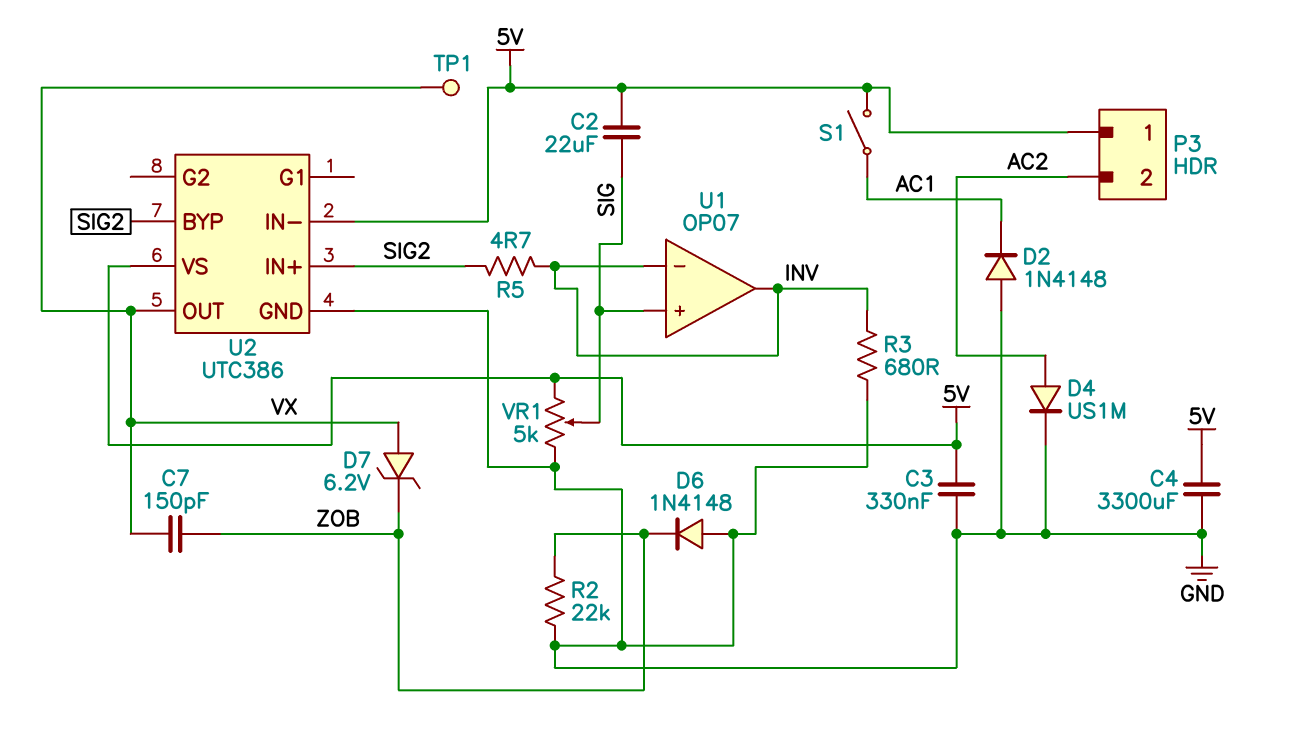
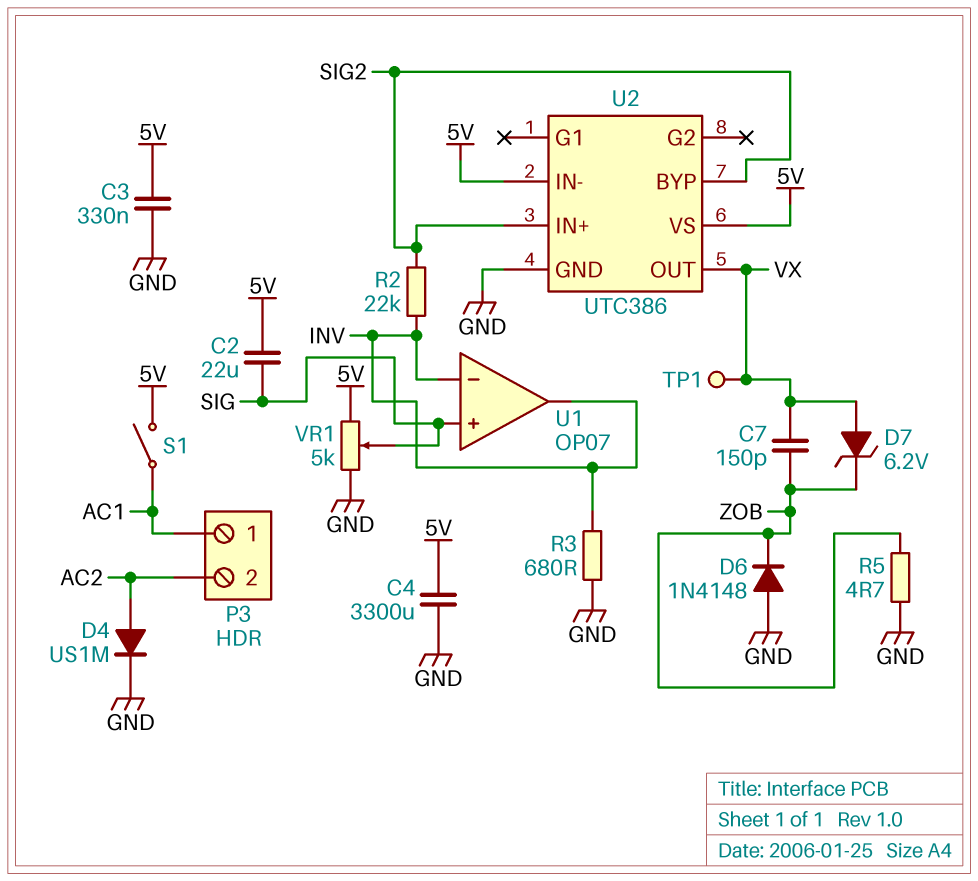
D2: diode 1N4148 (A GND, K AC1) -> none
P3 pin 1: 5V -> AC1
R2: 22k (GND, ZOB) -> 22k (INV, SIG2)
R5: 4.7 (INV, SIG2) -> 4.7 (GND, ZOB)

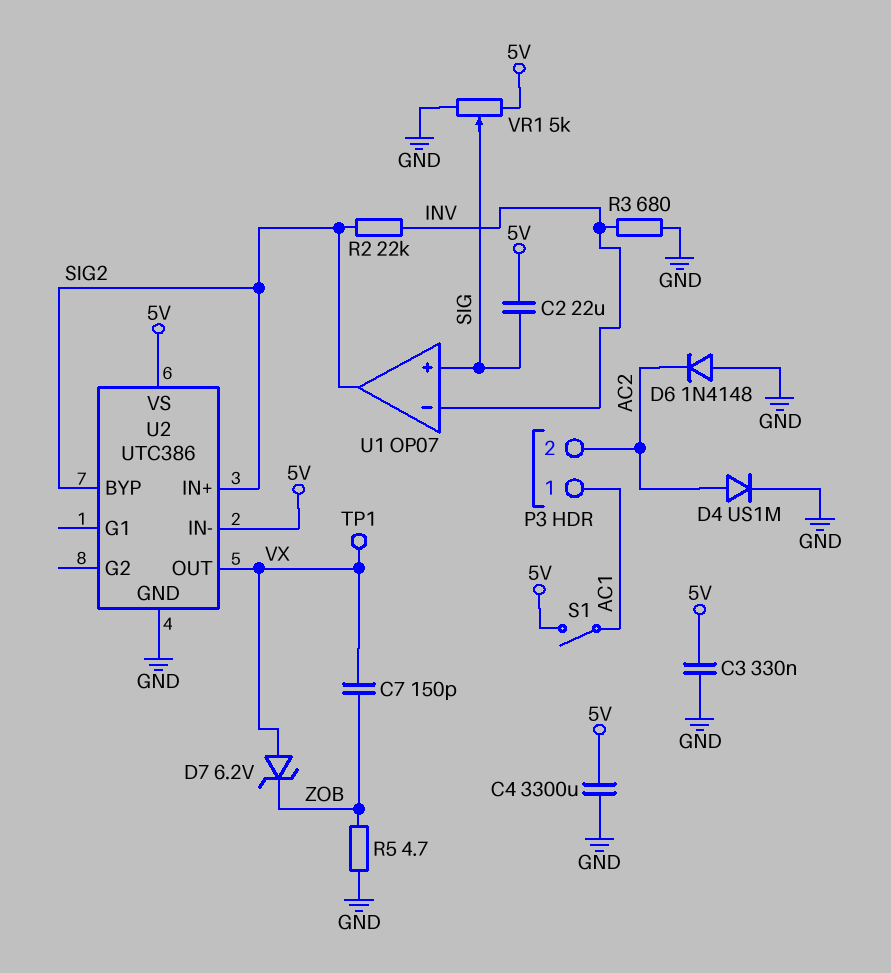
D6: diode 1N4148 (A GND, K ZOB) -> diode 1N4148 (A GND, K AC2)
U1 pin out: INV -> SIG2

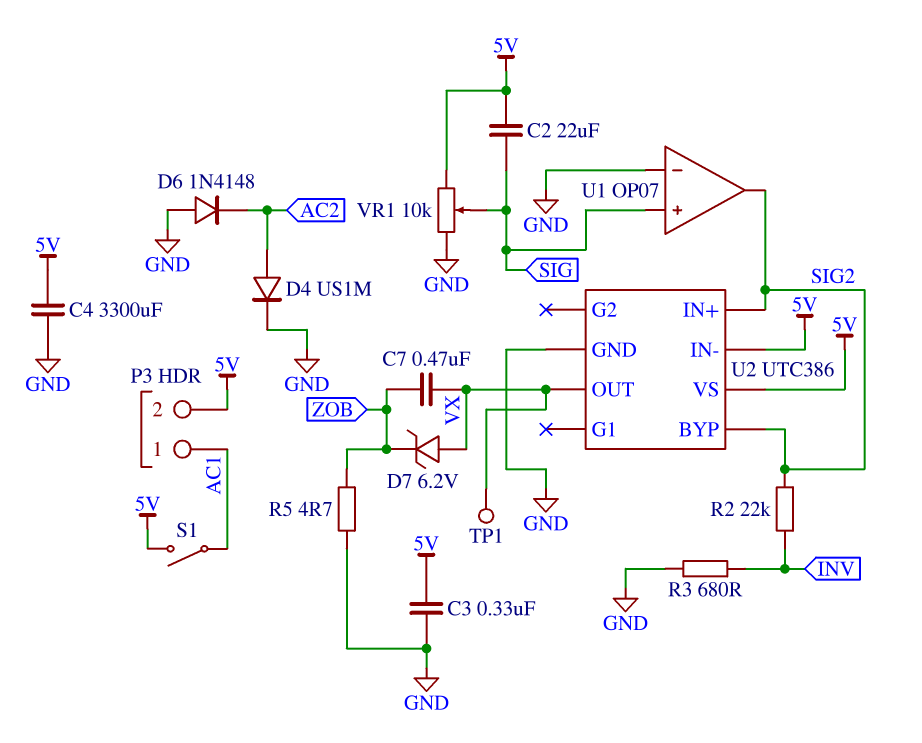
C7: 150pF (VX, ZOB) -> 470nF (VX, ZOB)
P3 pin 2: AC2 -> 5V
U1 pin in-: INV -> GND
VR1: 5k (5V, GND, wiper SIG) -> 10k (5V, GND, wiper SIG)

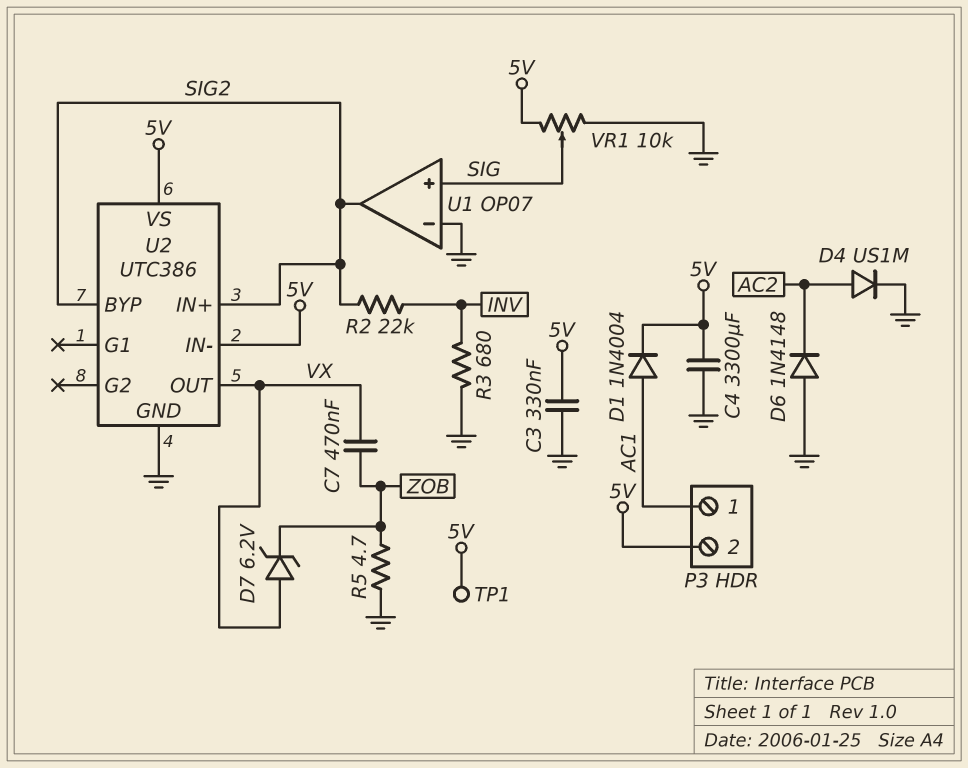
C2: 22uF (5V, SIG) -> none
D1: none -> diode 1N4004 (A AC1, K 5V)
S1: switch (5V, AC1) -> none
TP1: test point (VX) -> test point (5V)

